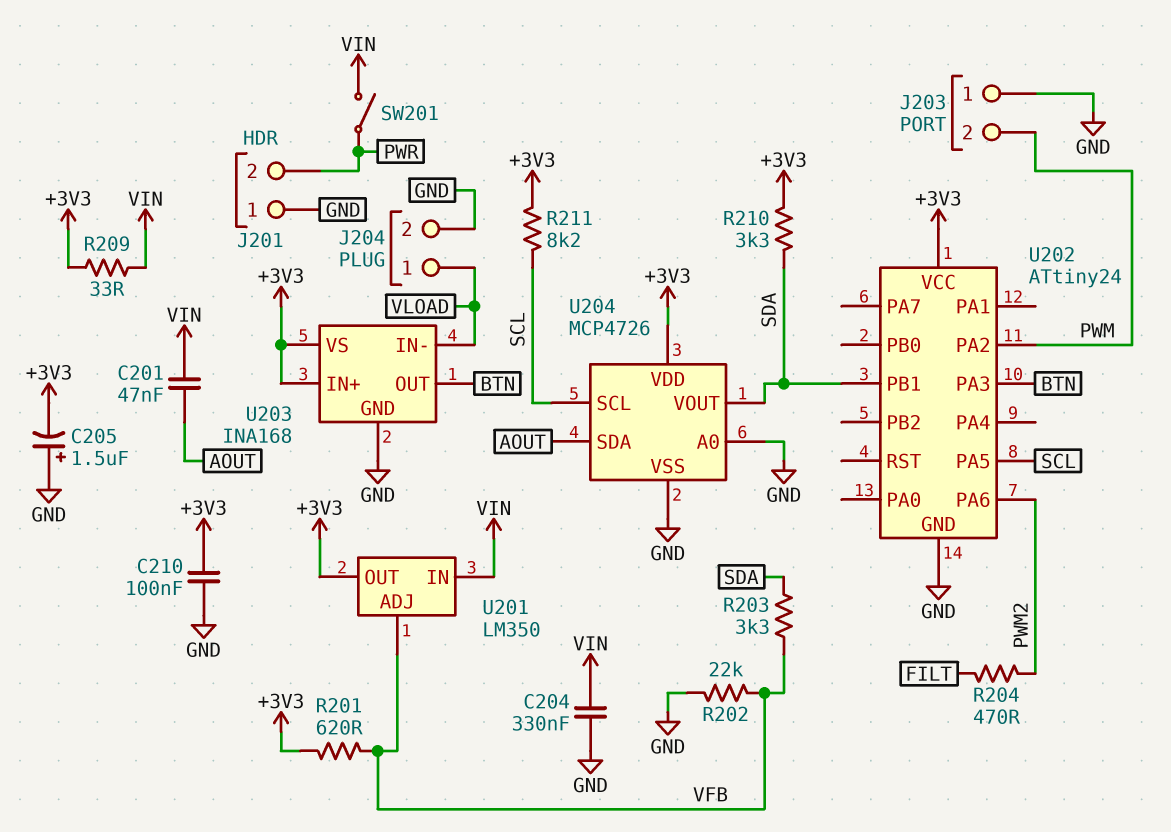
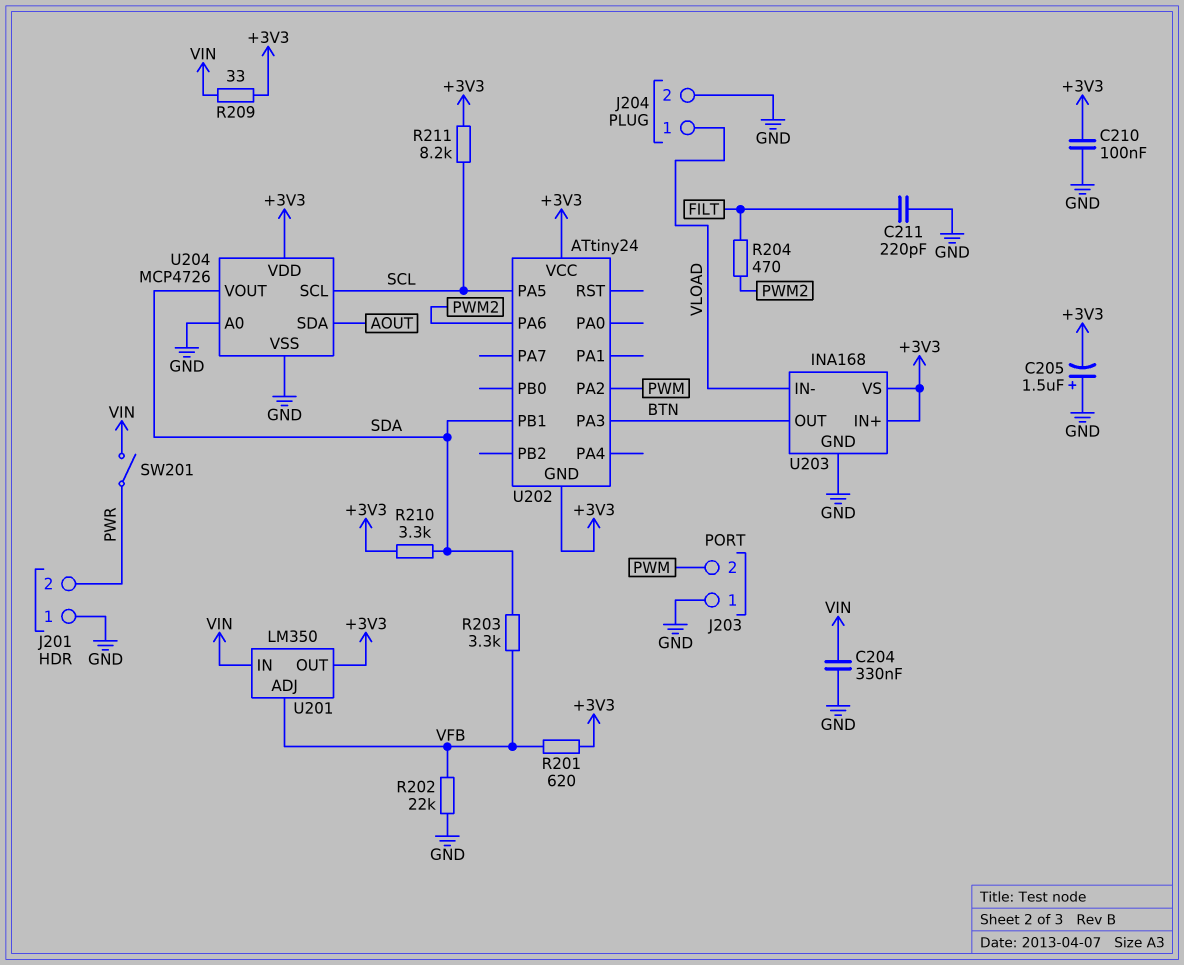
C201: 47nF (AOUT, VIN) -> none
C211: none -> 220pF (FILT, GND)
U202 pin GND: GND -> +3V3

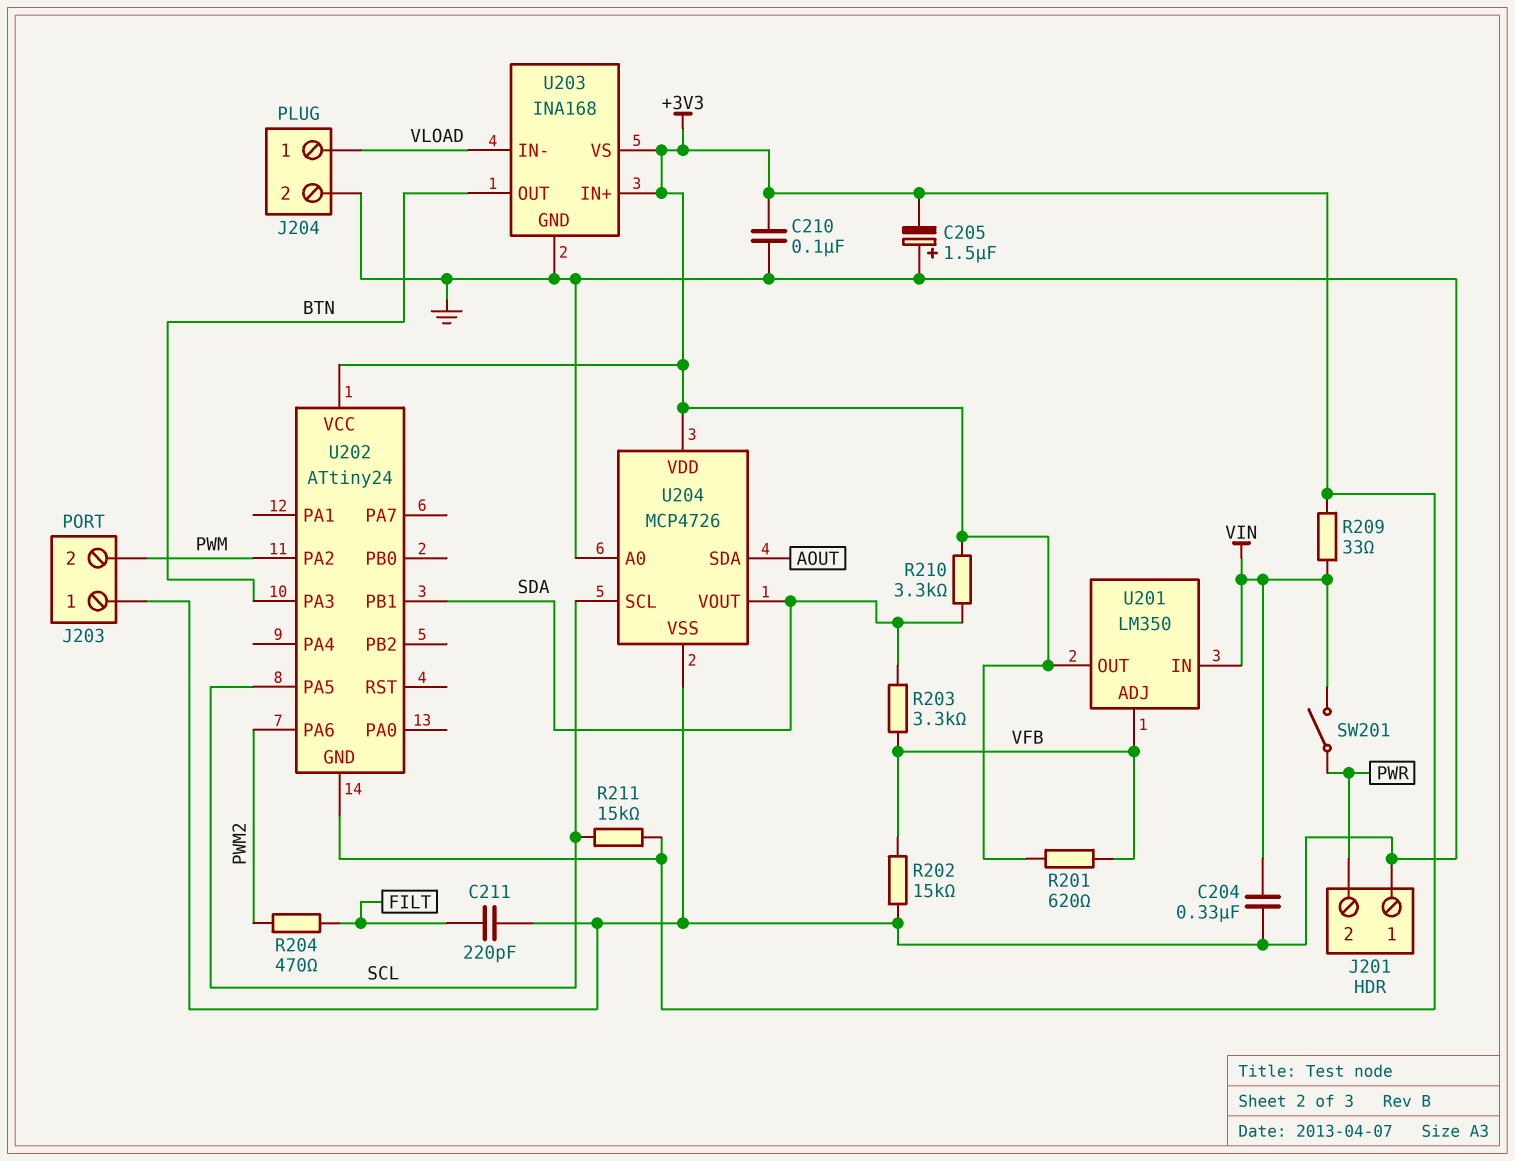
R202: 22k (GND, VFB) -> 15k (GND, VFB)
R211: 8.2k (+3V3, SCL) -> 15k (+3V3, SCL)

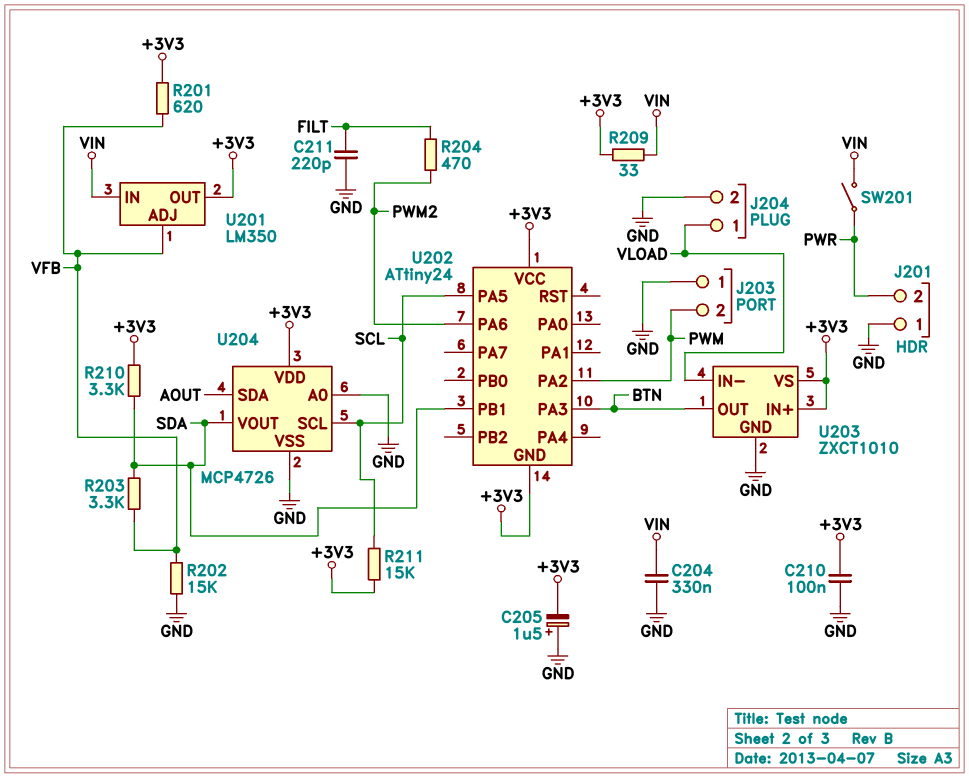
U203: INA168 -> ZXCT1010

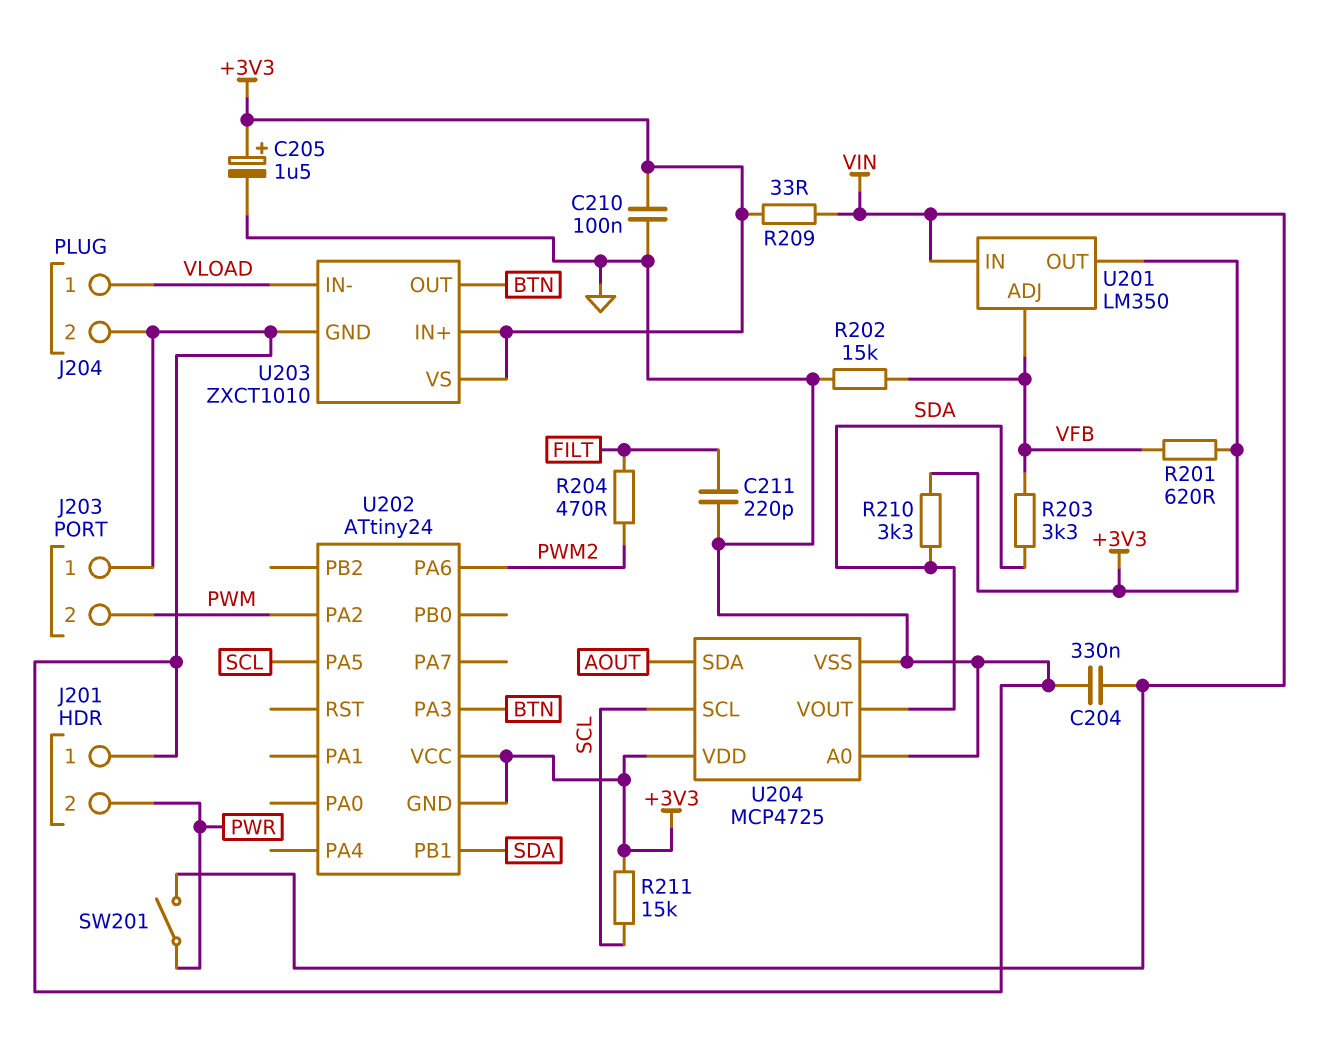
C205: 1.5uF (plus GND, minus +3V3) -> 1.5uF (plus +3V3, minus GND)
U204: MCP4726 -> MCP4725

